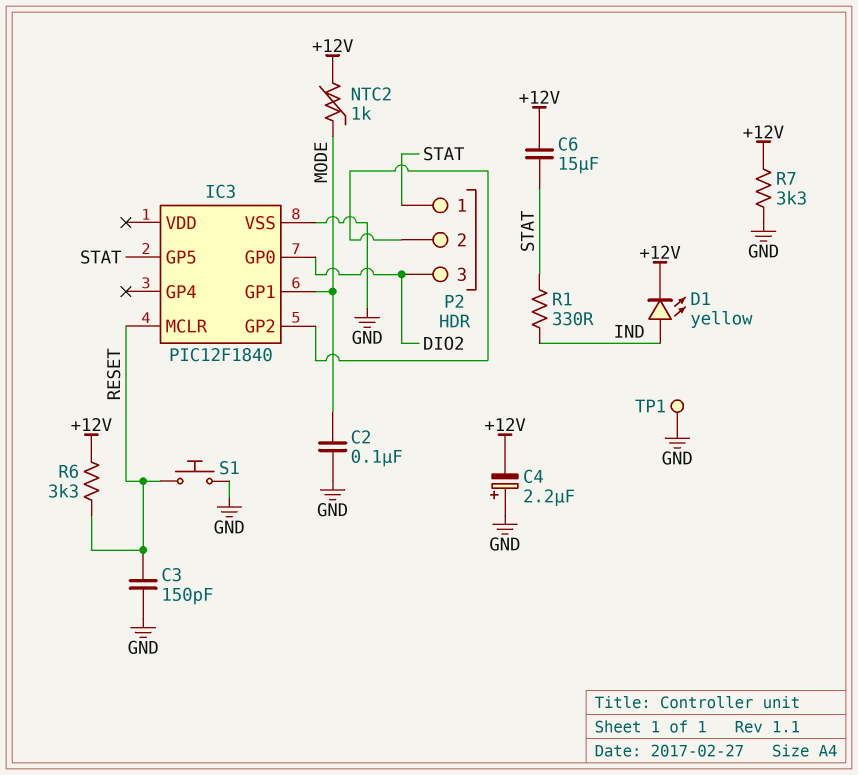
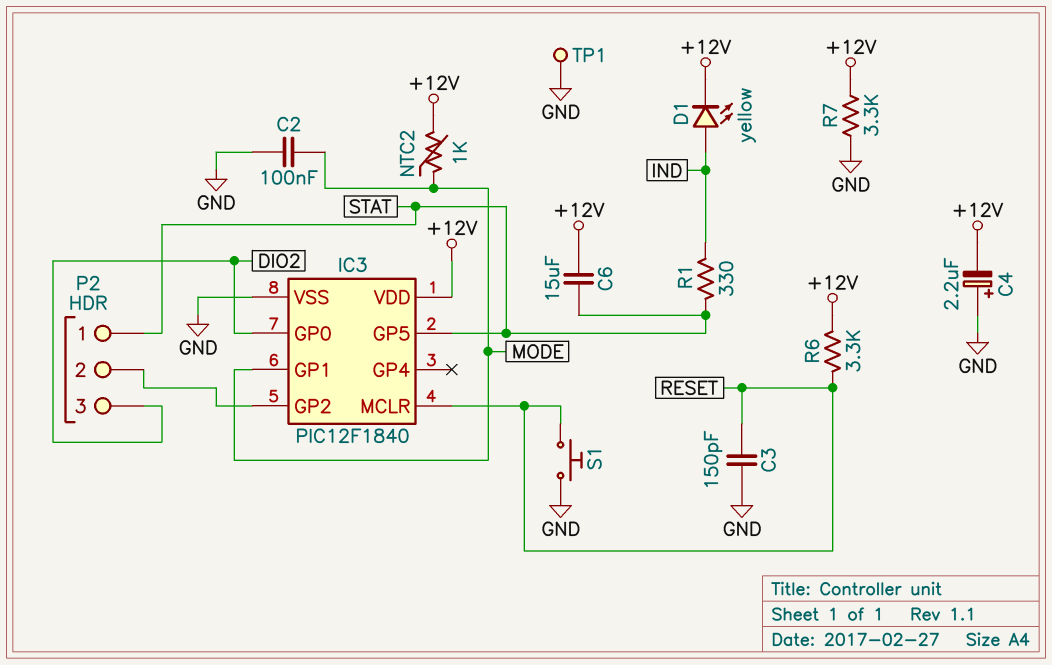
IC3 pin VDD: none -> +12V

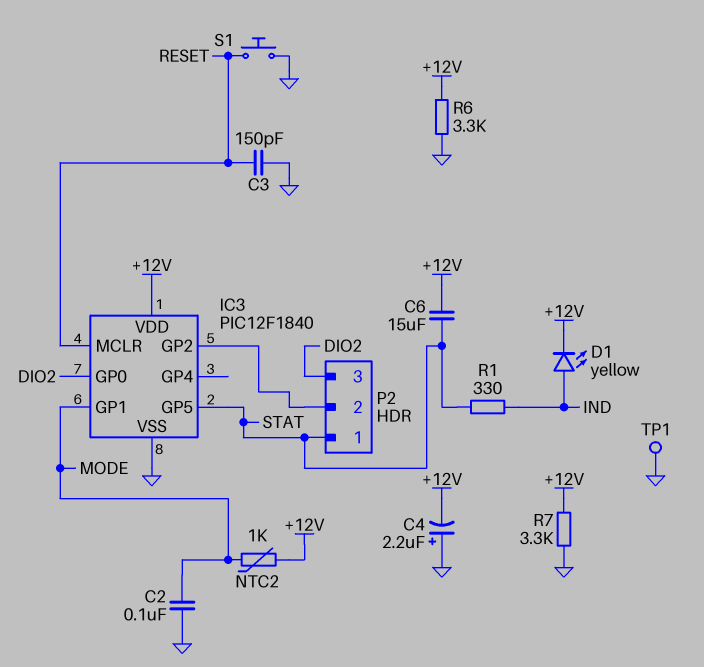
R6: 3.3k (+12V, RESET) -> 3.3k (+12V, GND)

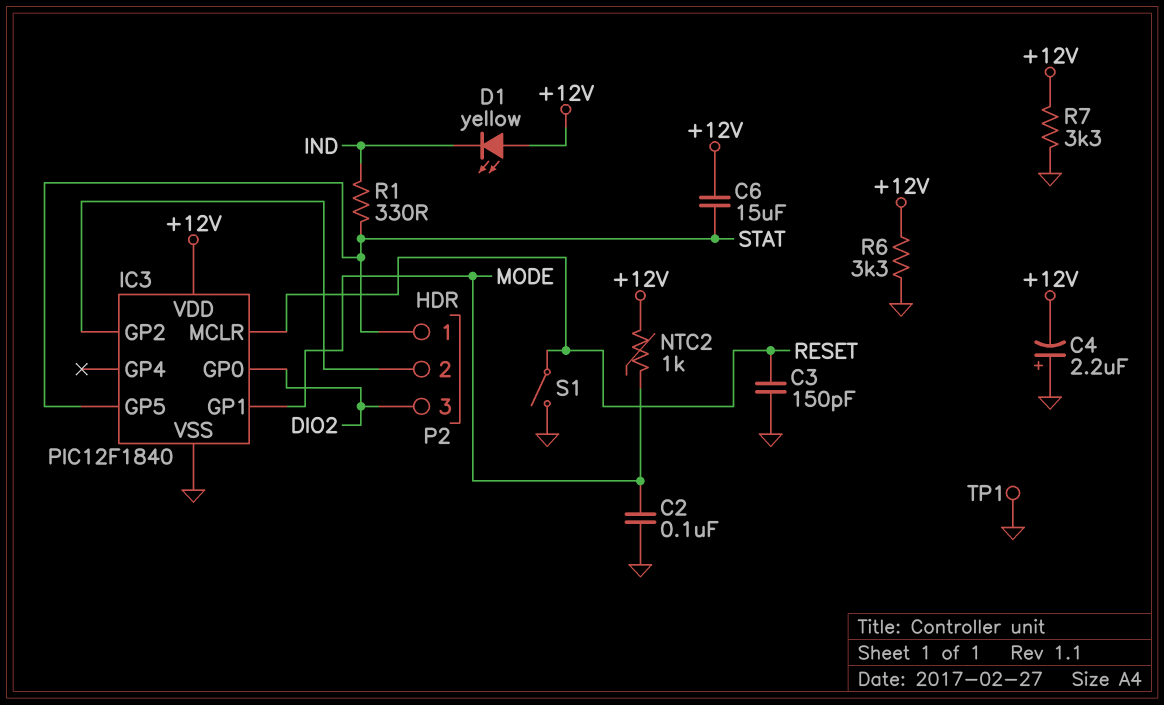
D1: LED yellow (A IND, K +12V) -> LED yellow (A +12V, K IND)
S1: button (GND, RESET) -> switch (GND, RESET)

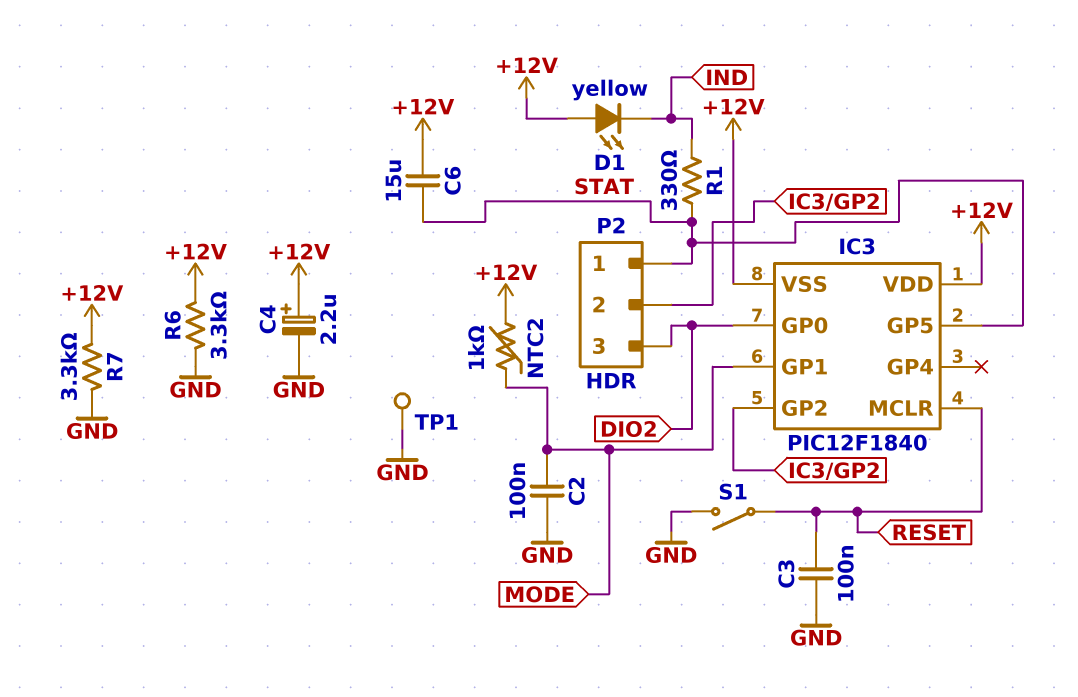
C3: 150pF (GND, RESET) -> 100nF (GND, RESET)
C4: 2.2uF (plus GND, minus +12V) -> 2.2uF (plus +12V, minus GND)
IC3 pin VSS: GND -> +12V

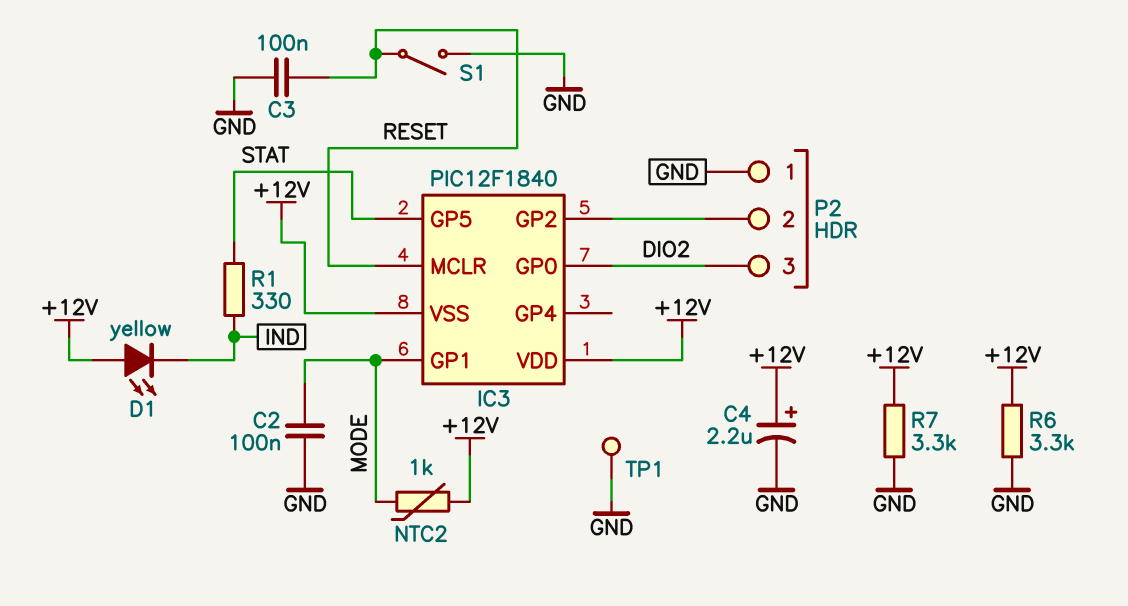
C6: 15uF (+12V, STAT) -> none
P2 pin 1: STAT -> GND

